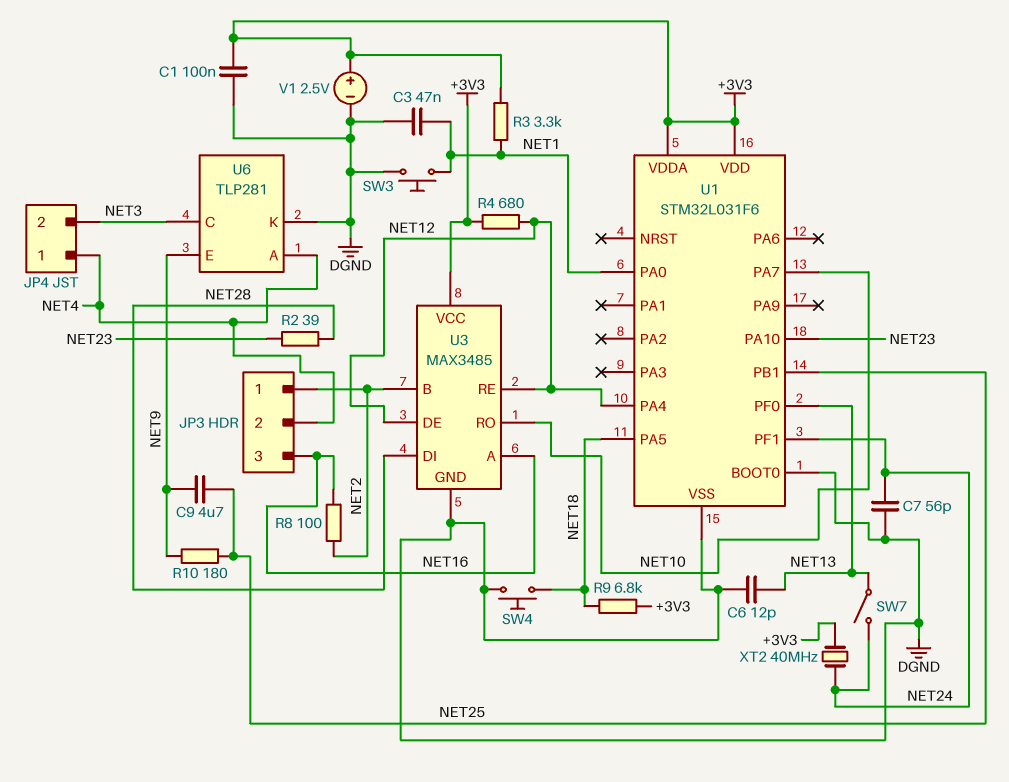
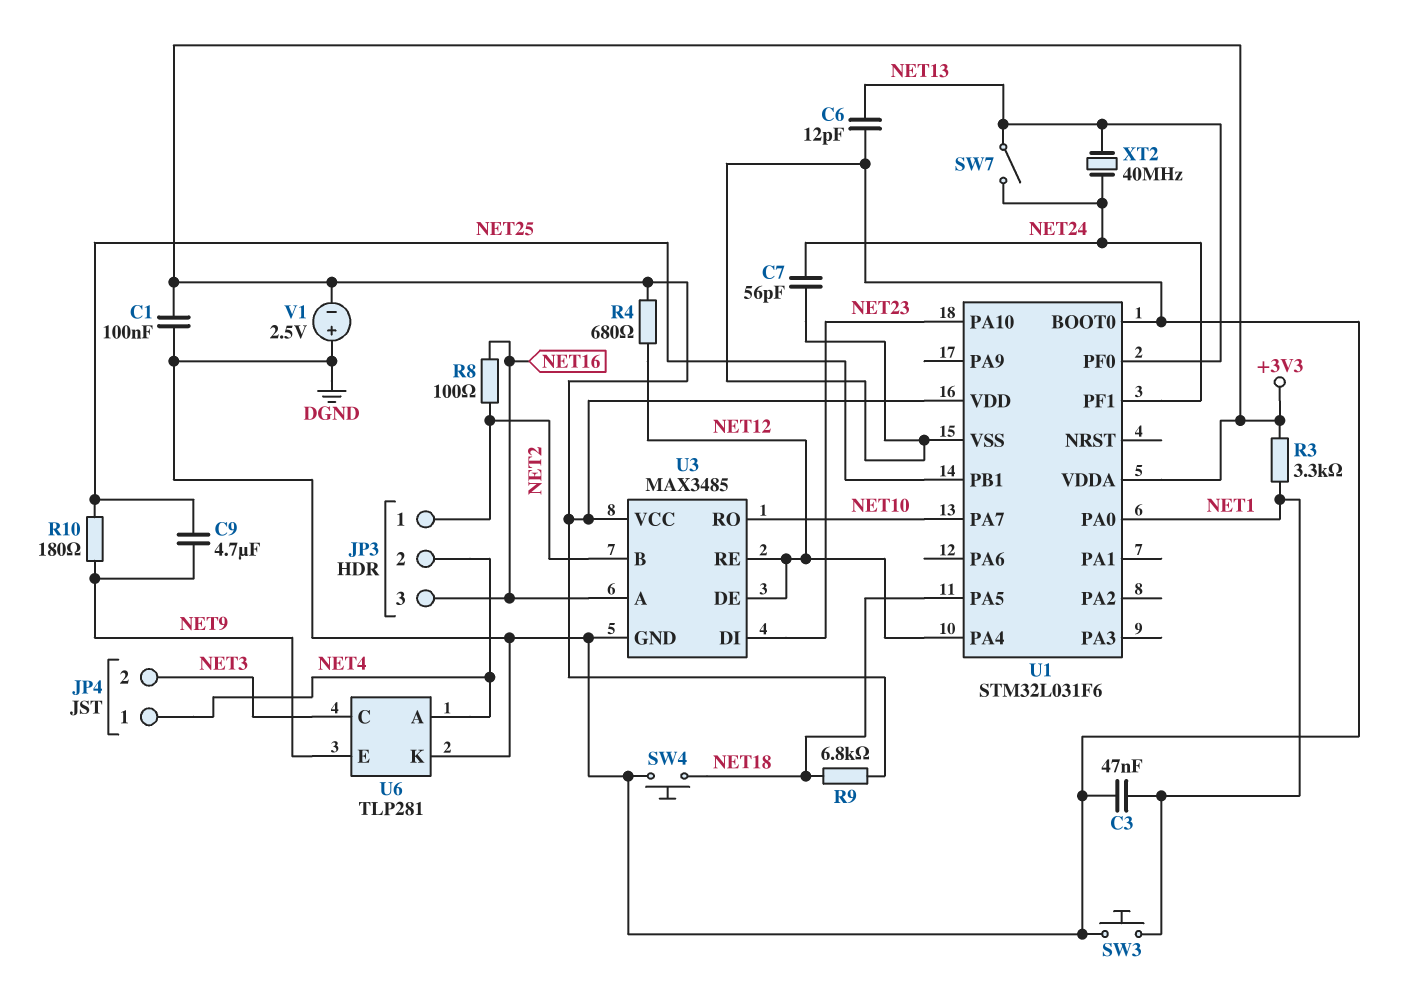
R2: 39 (NET23, NET28) -> none
U3 pin DI: NET28 -> NET23
V1: 2.5V (plus +3V3, minus DGND) -> 2.5V (plus DGND, minus +3V3)
XT2: 40MHz (+3V3, NET24) -> 40MHz (NET13, NET24)

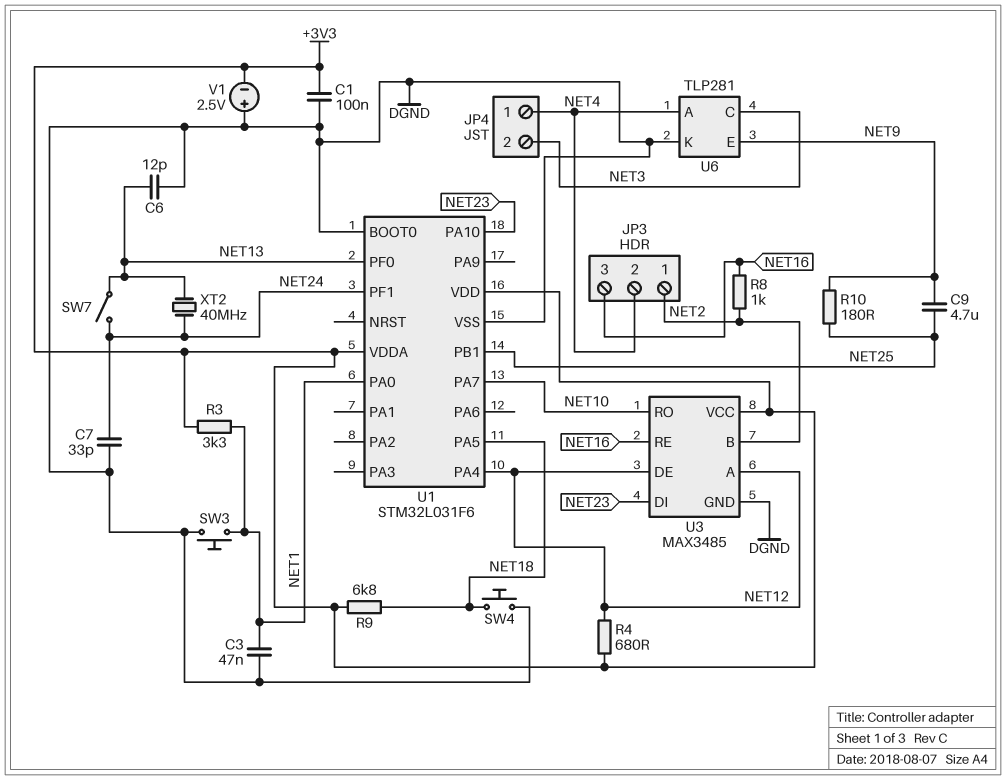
C7: 56pF (DGND, NET24) -> 33pF (DGND, NET24)
R8: 100 (NET2, NET16) -> 1k (NET2, NET16)
U3 pin A: NET16 -> NET12
U3 pin RE: NET12 -> NET16

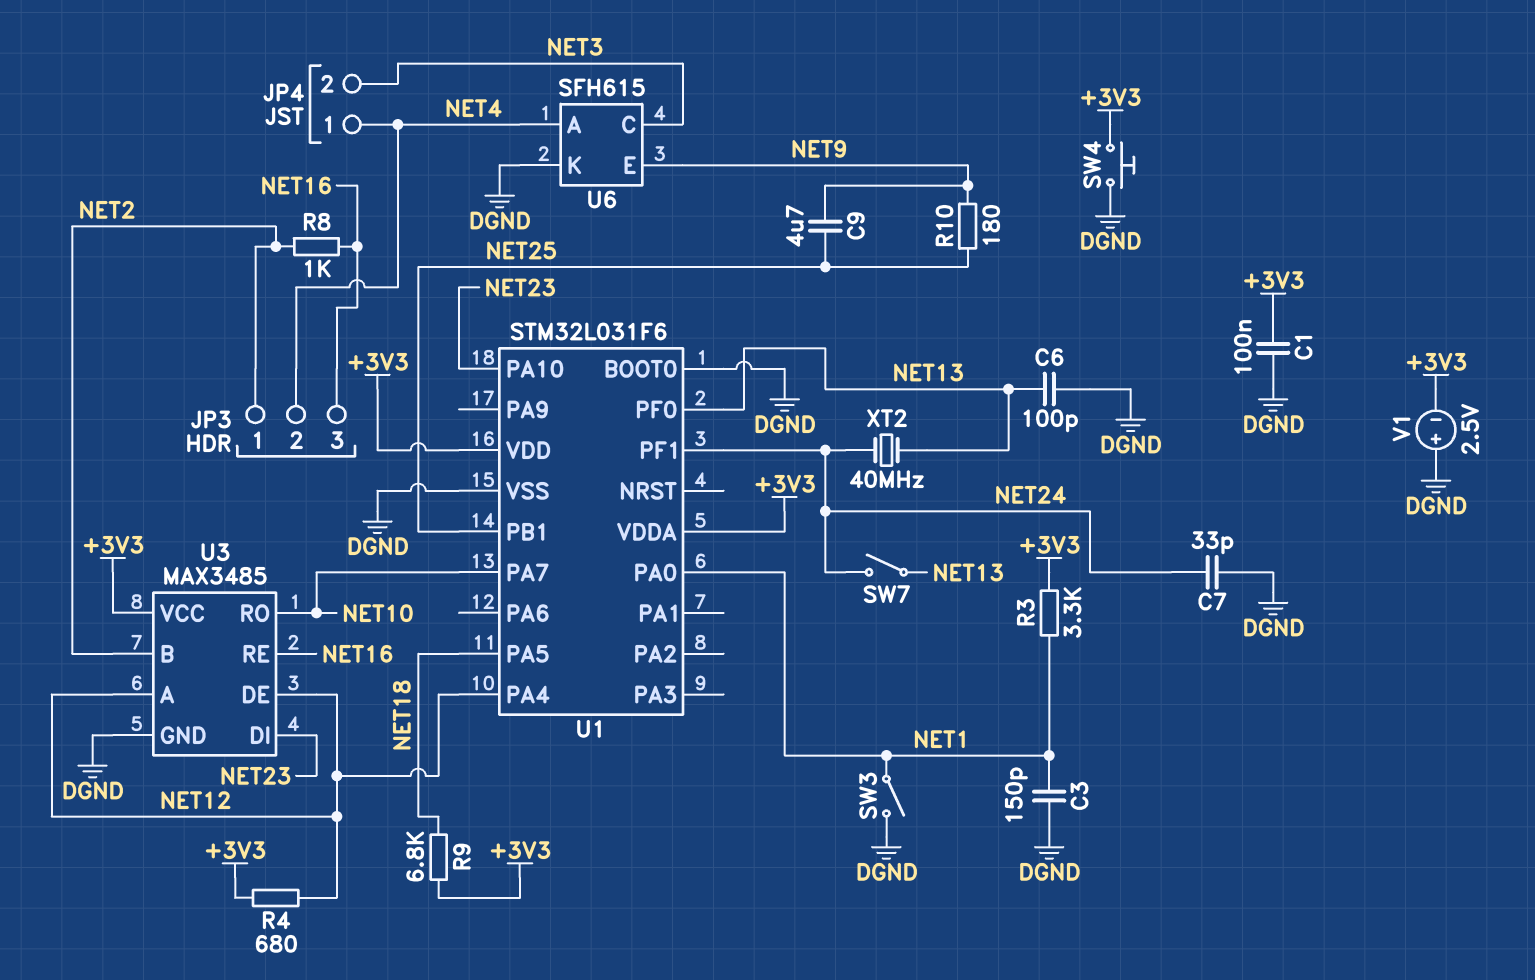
C3: 47nF (DGND, NET1) -> 150pF (DGND, NET1)
C6: 12pF (DGND, NET13) -> 100pF (DGND, NET13)
SW3: button (DGND, NET1) -> switch (DGND, NET1)
SW4: button (DGND, NET18) -> button (+3V3, DGND)
U6: TLP281 -> SFH615

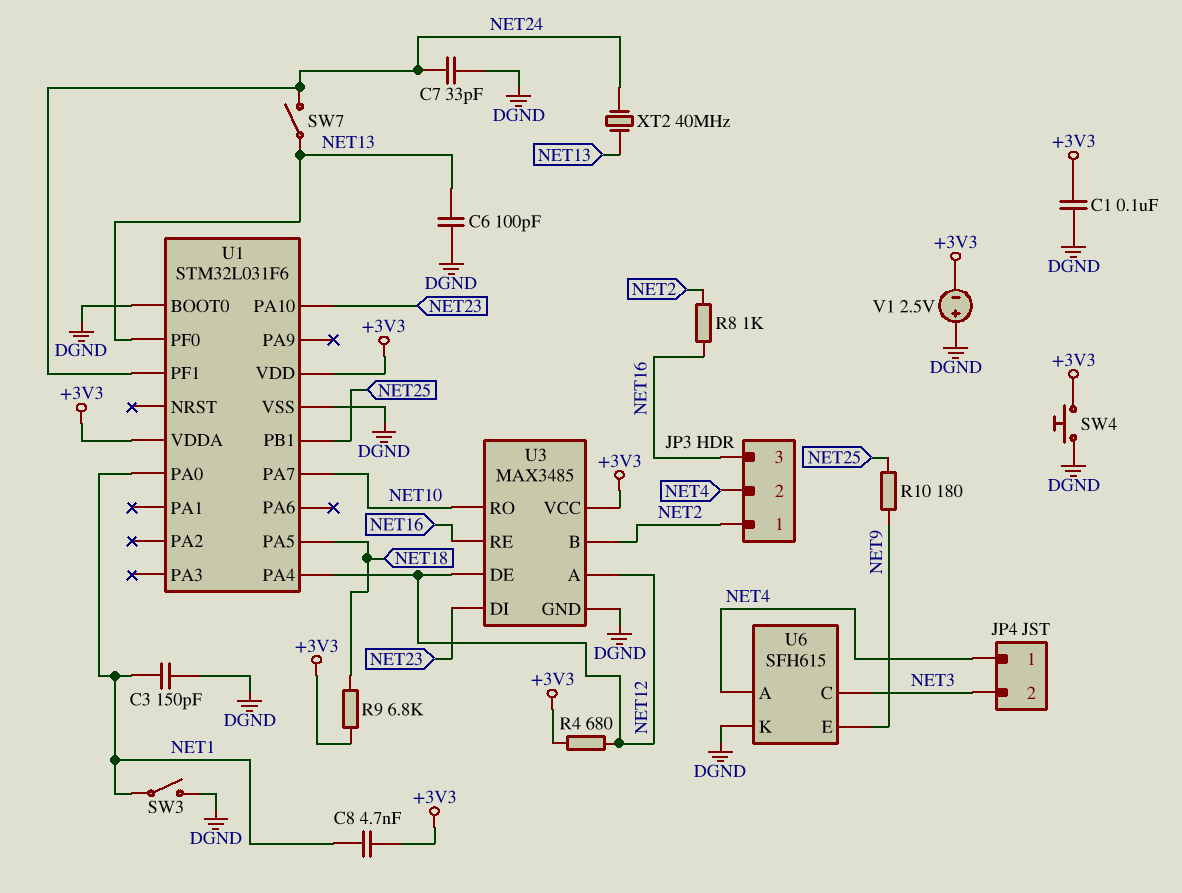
C8: none -> 4.7nF (+3V3, NET1)
C9: 4.7uF (NET9, NET25) -> none
R3: 3.3k (+3V3, NET1) -> none

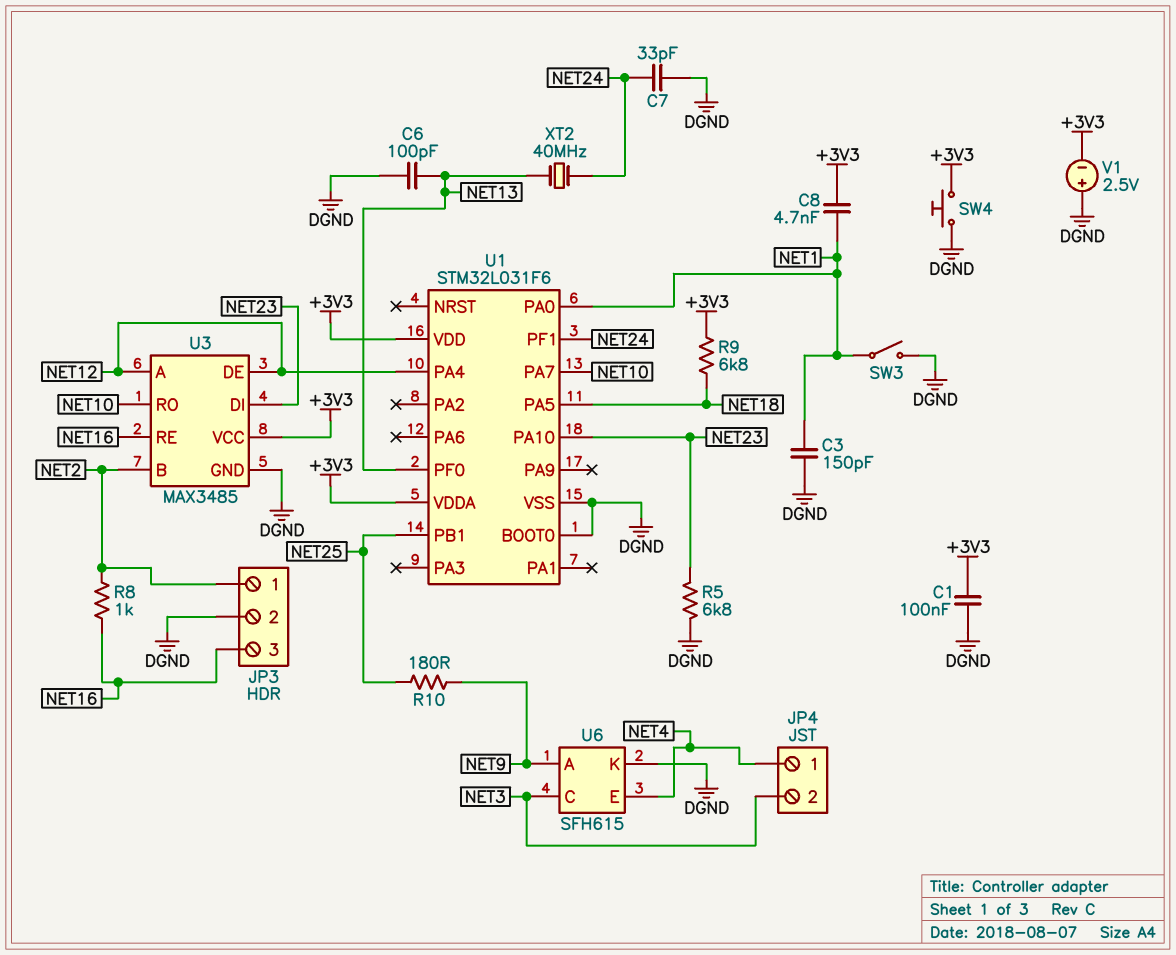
JP3 pin 2: NET4 -> DGND
R4: 680 (+3V3, NET12) -> none
R5: none -> 6.8k (DGND, NET23)
SW7: switch (NET13, NET24) -> none
U6 pin A: NET4 -> NET9
U6 pin E: NET9 -> NET4

